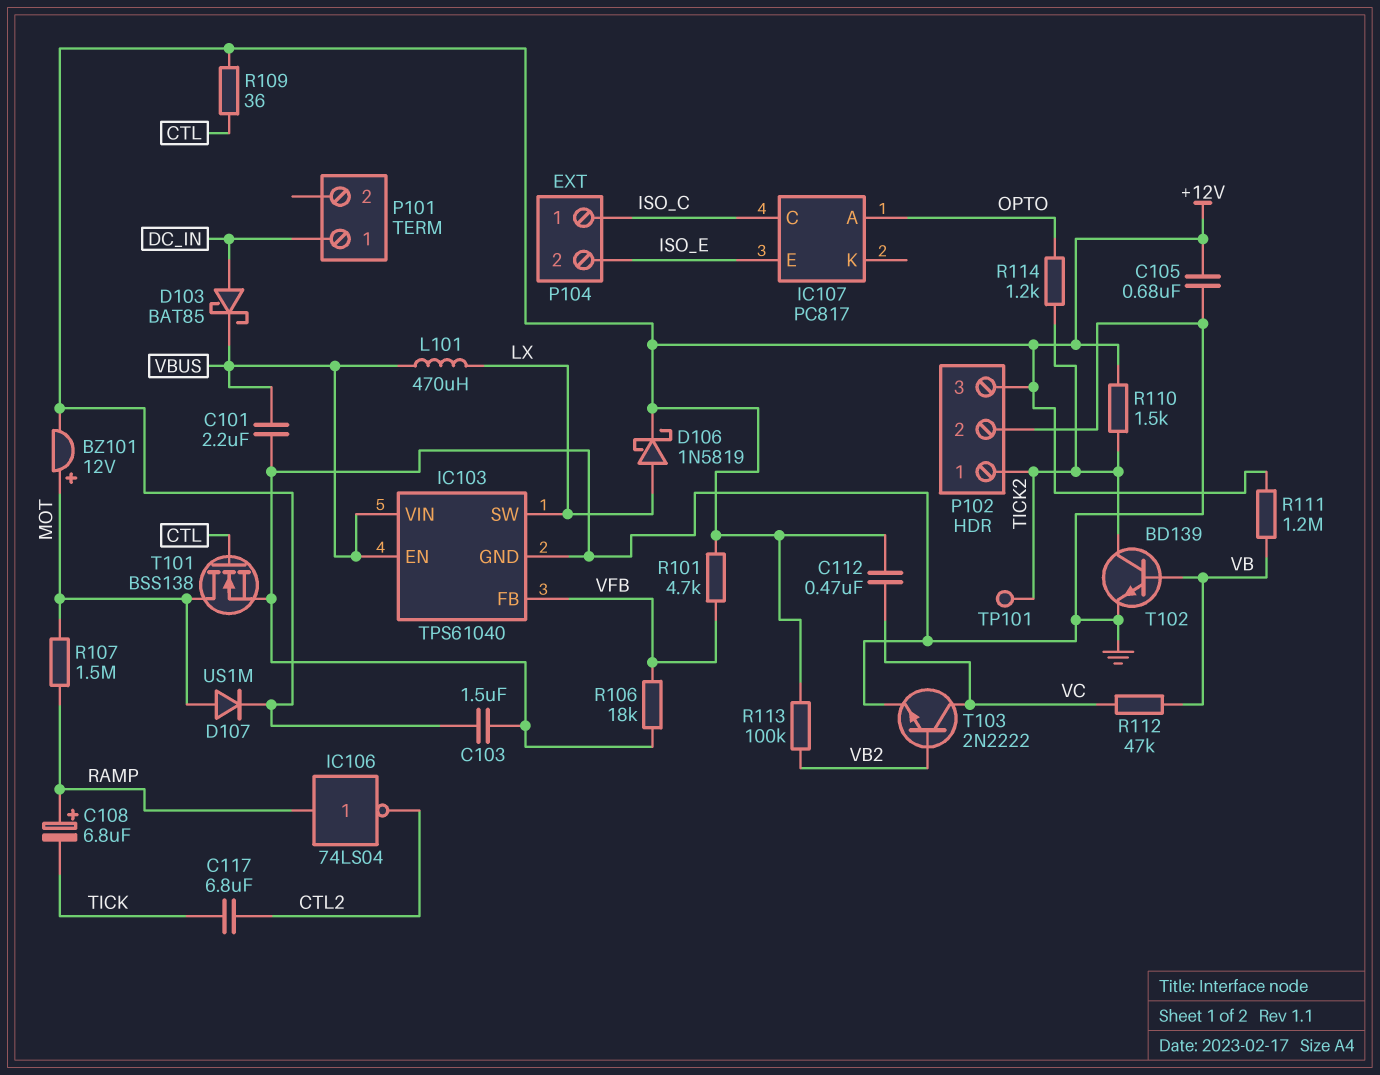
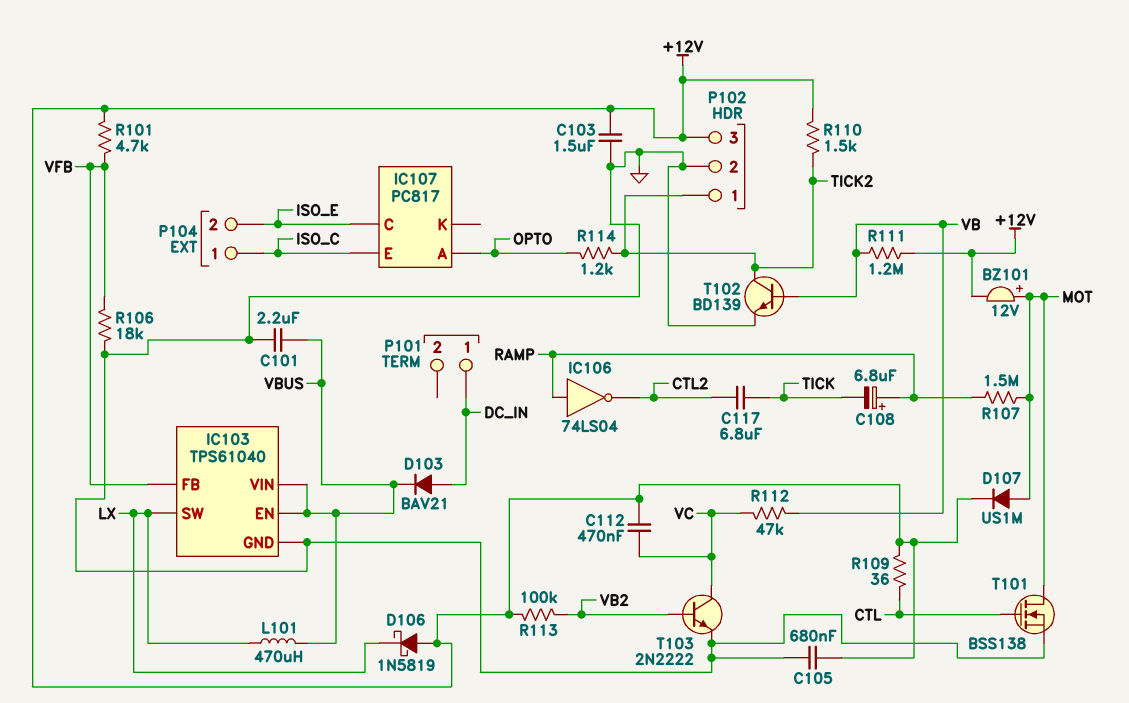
D103: schottky BAT85 (A DC_IN, K VBUS) -> diode BAV21 (A DC_IN, K VBUS)
D106: schottky 1N5819 (A LX, K +12V) -> schottky 1N5819 (A +12V, K LX)
IC107 pin C: ISO_C -> ISO_E
IC107 pin E: ISO_E -> ISO_C
TP101: test point (TICK2) -> none

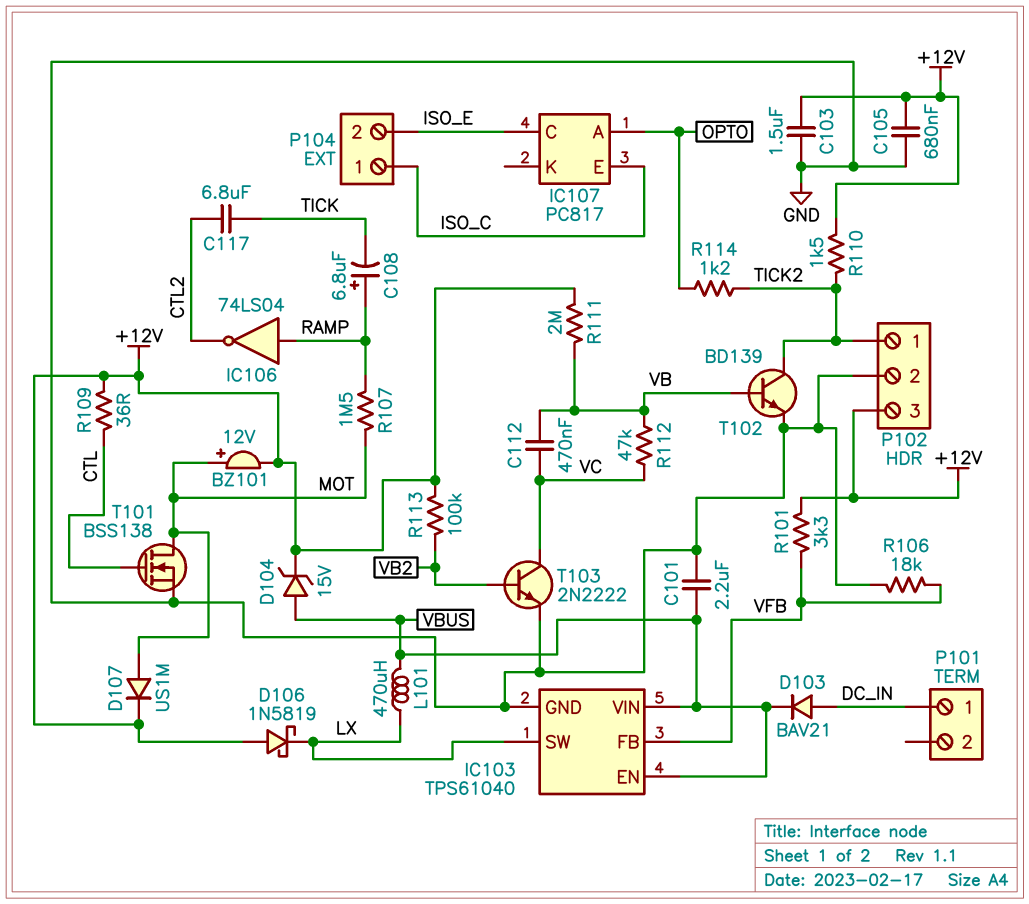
C112: 470nF (+12V, VC) -> 470nF (VB, VC)
D104: none -> zener 15V (A VBUS, K +12V)
R101: 4.7k (+12V, VFB) -> 3.3k (+12V, VFB)
R111: 1.2M (+12V, VB) -> 2M (+12V, VB)

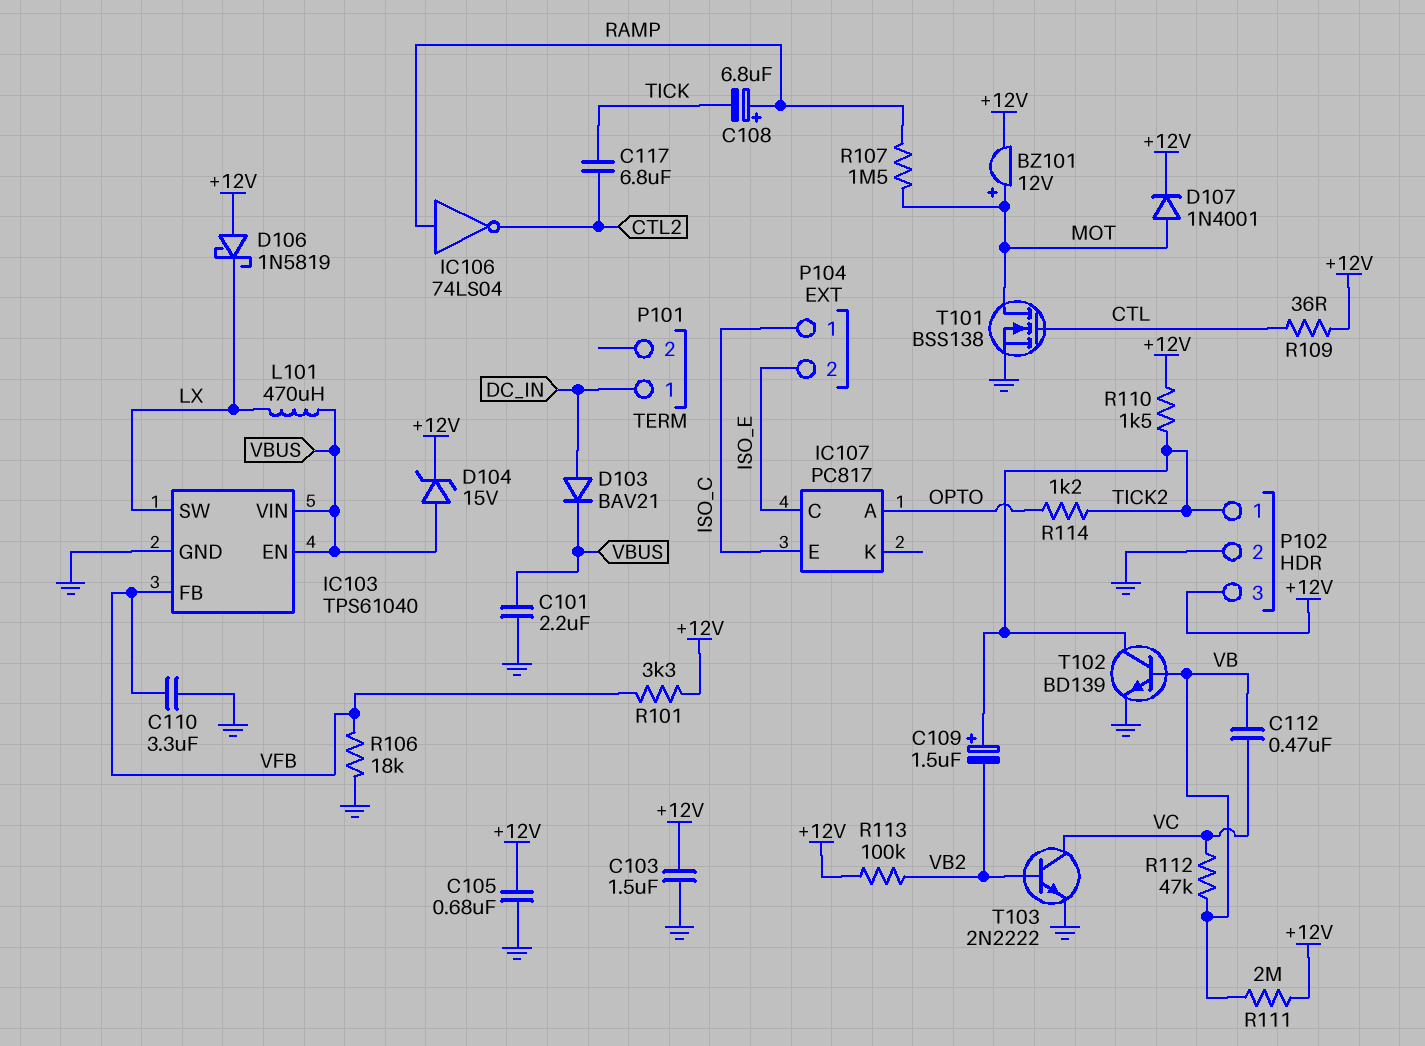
C109: none -> 1.5uF (plus TICK2, minus VB2)
C110: none -> 3.3uF (GND, VFB)
D107: diode US1M (A MOT, K +12V) -> diode 1N4001 (A MOT, K +12V)

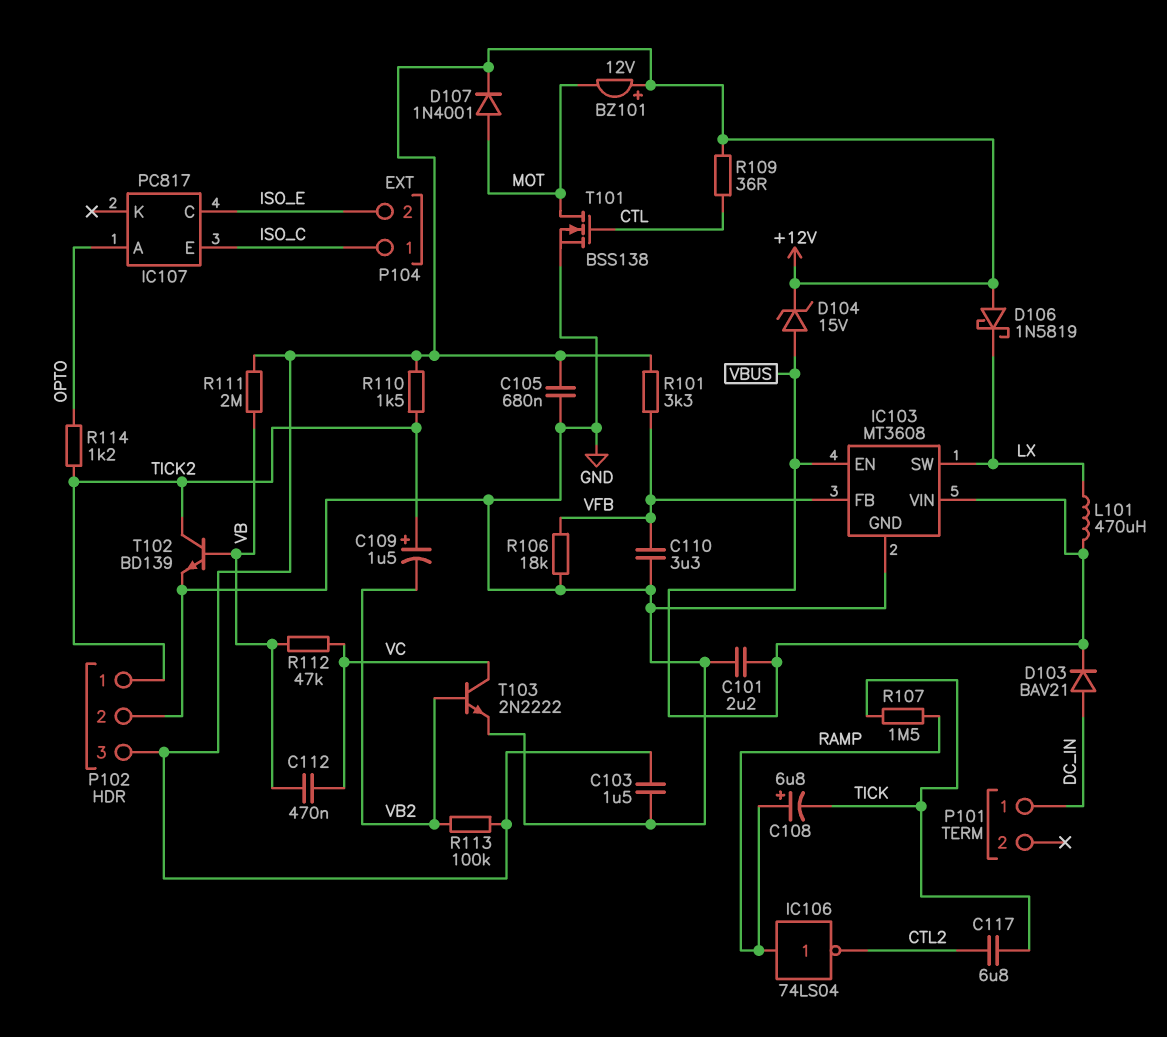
BZ101: buzzer 12V (plus MOT, minus +12V) -> buzzer 12V (plus +12V, minus MOT)
IC103: TPS61040 -> MT3608
R107: 1.5M (MOT, RAMP) -> 1.5M (RAMP, TICK)

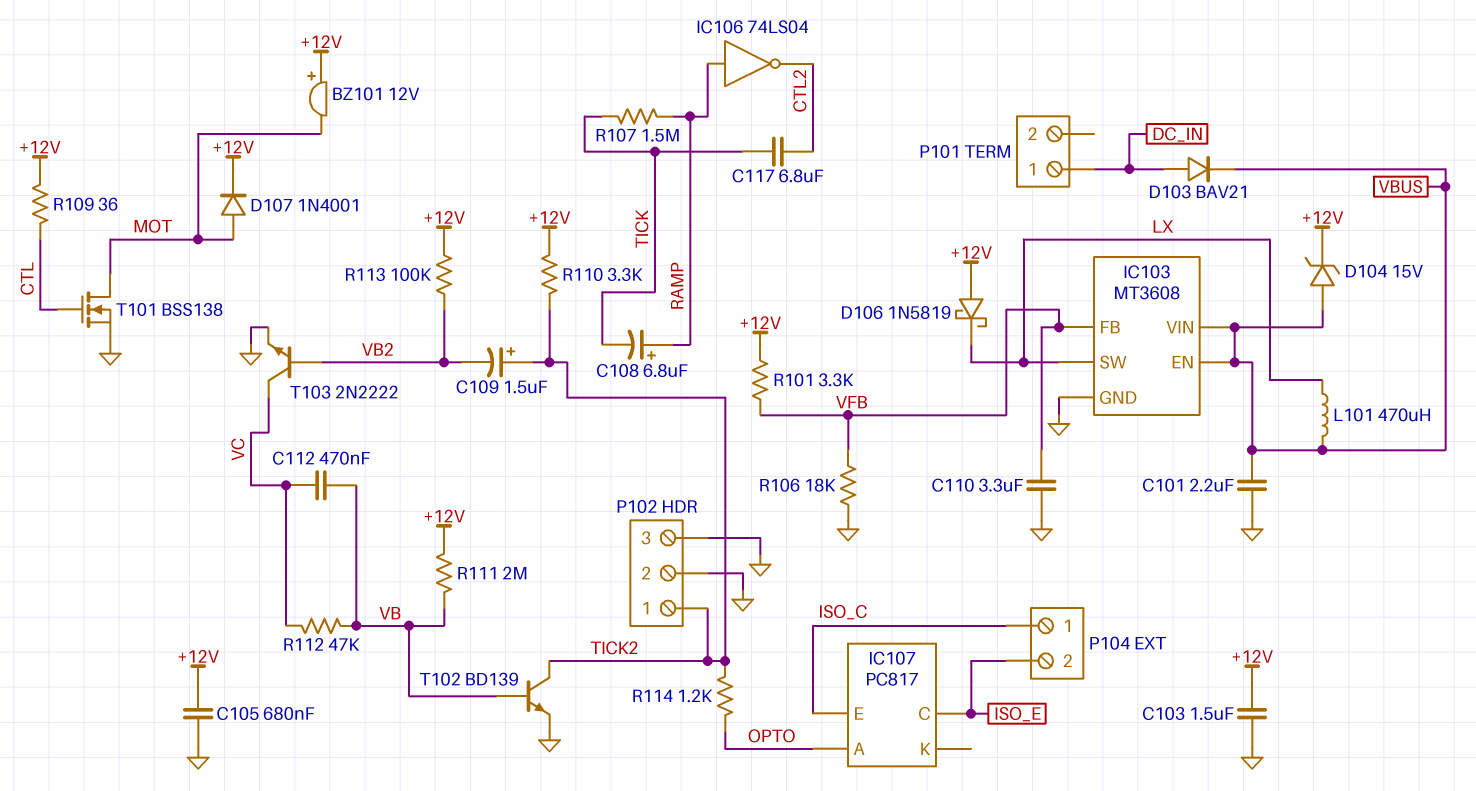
P102 pin 3: +12V -> GND
R110: 1.5k (+12V, TICK2) -> 3.3k (+12V, TICK2)

